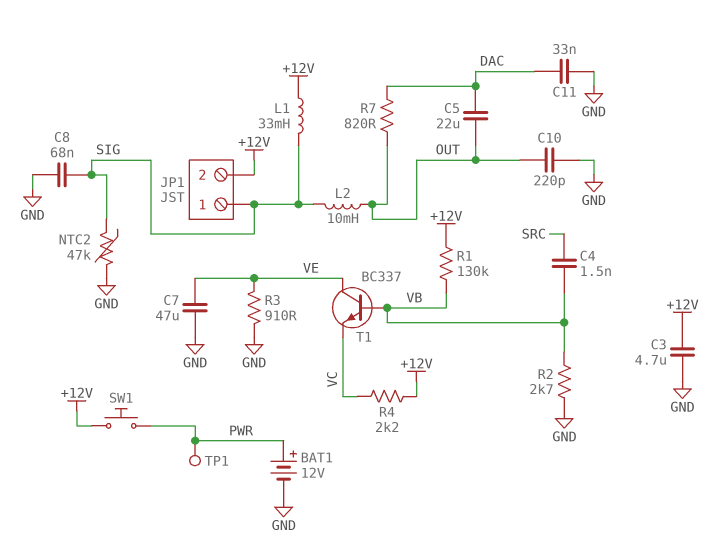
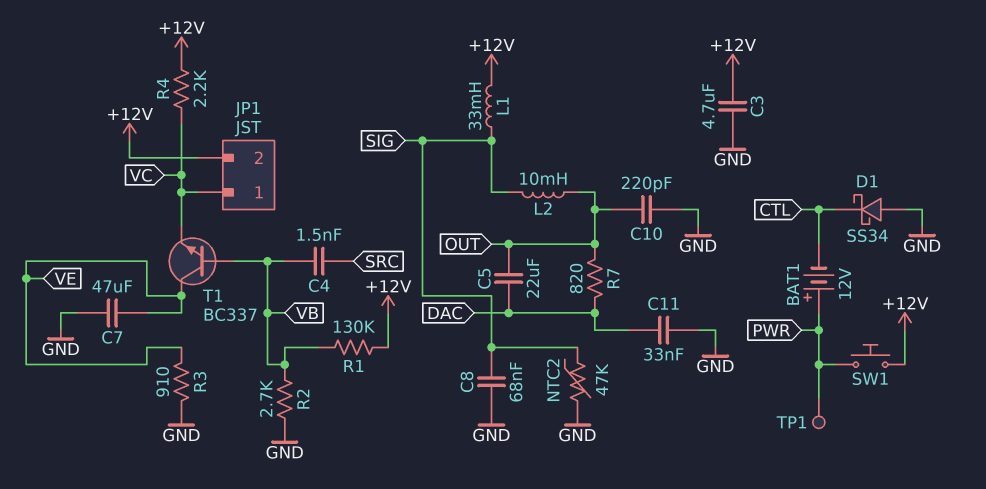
BAT1: 12V (plus PWR, minus GND) -> 12V (plus PWR, minus CTL)
D1: none -> schottky SS34 (A GND, K CTL)
JP1 pin 1: SIG -> VC

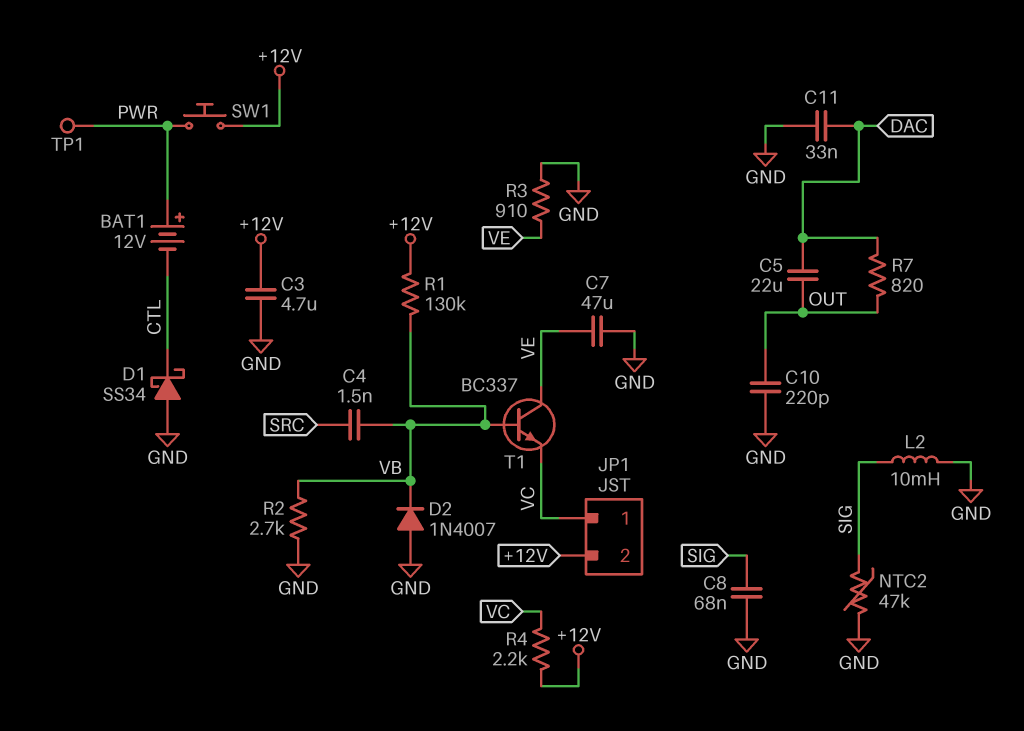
D2: none -> diode 1N4007 (A GND, K VB)
L1: 33mH (+12V, SIG) -> none
L2: 10mH (OUT, SIG) -> 10mH (GND, SIG)

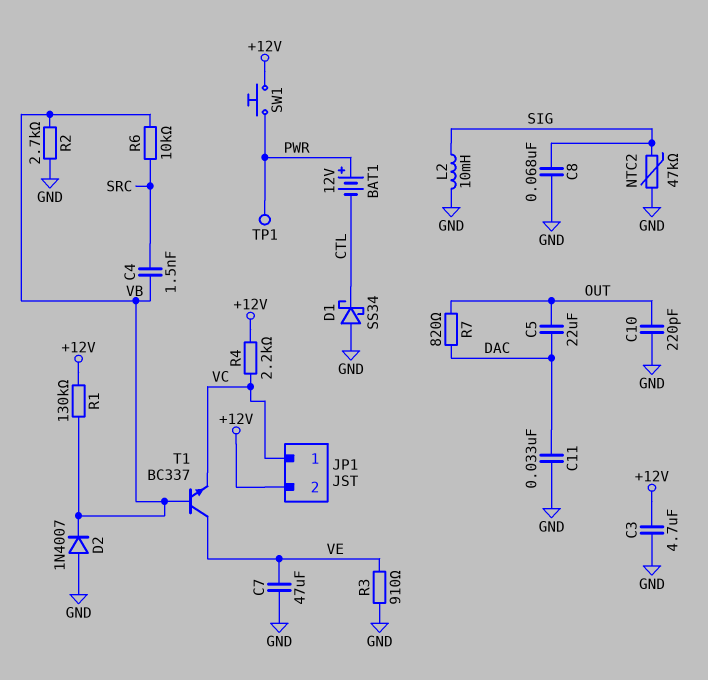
R6: none -> 10k (SRC, VB)

